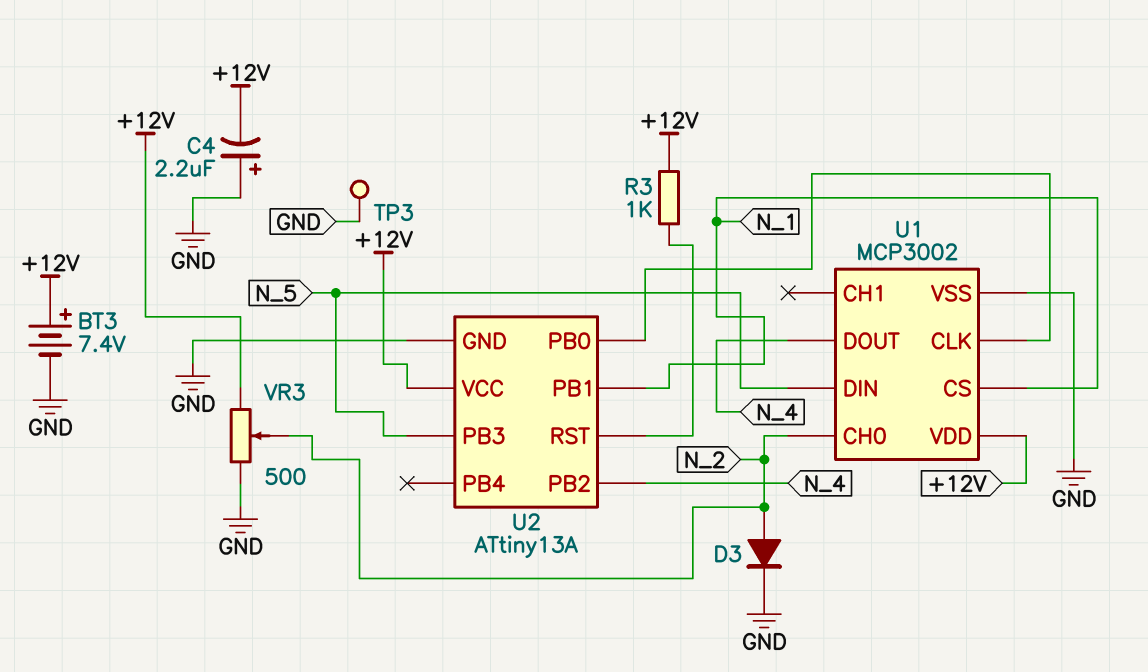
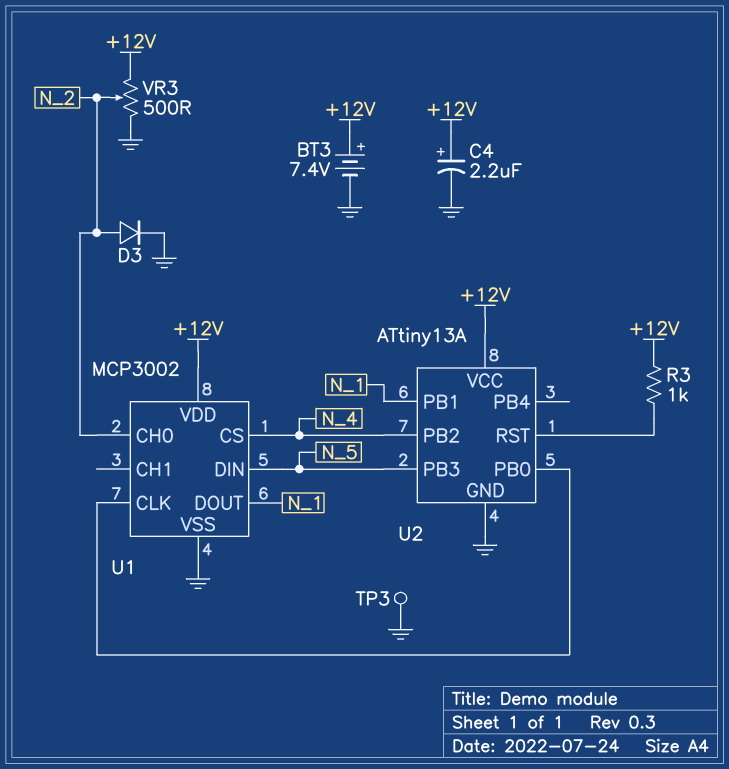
C4: 2.2uF (plus GND, minus +12V) -> 2.2uF (plus +12V, minus GND)
U1 pin CS: N_1 -> N_4
U1 pin DOUT: N_4 -> N_1

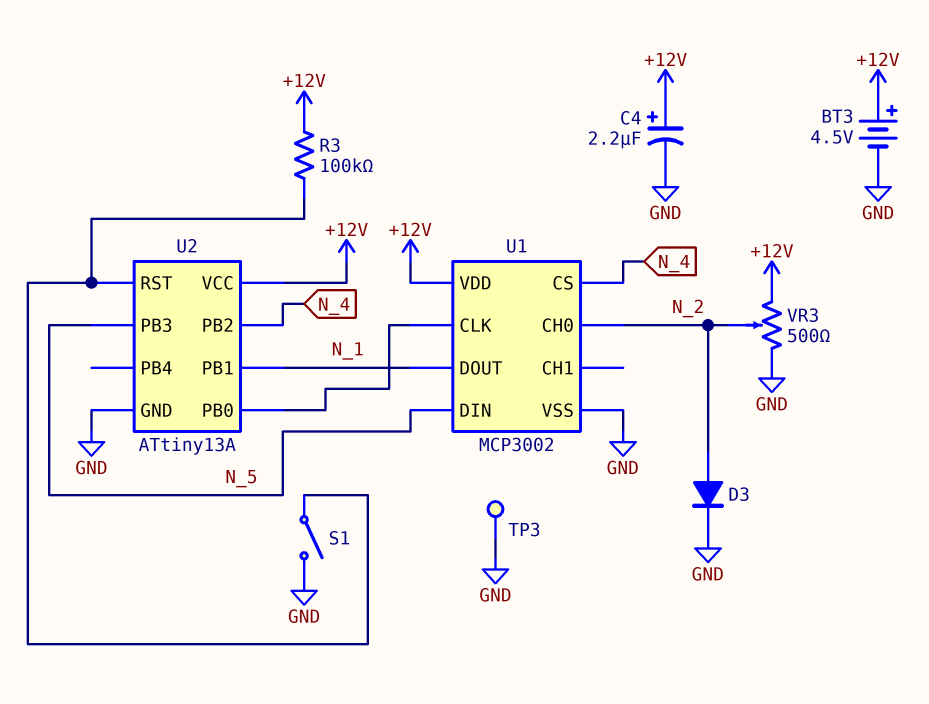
BT3: 7.4V (plus +12V, minus GND) -> 4.5V (plus +12V, minus GND)
R3: 1k (+12V, U2/RST) -> 100k (+12V, U2/RST)
S1: none -> switch (GND, U2/RST)

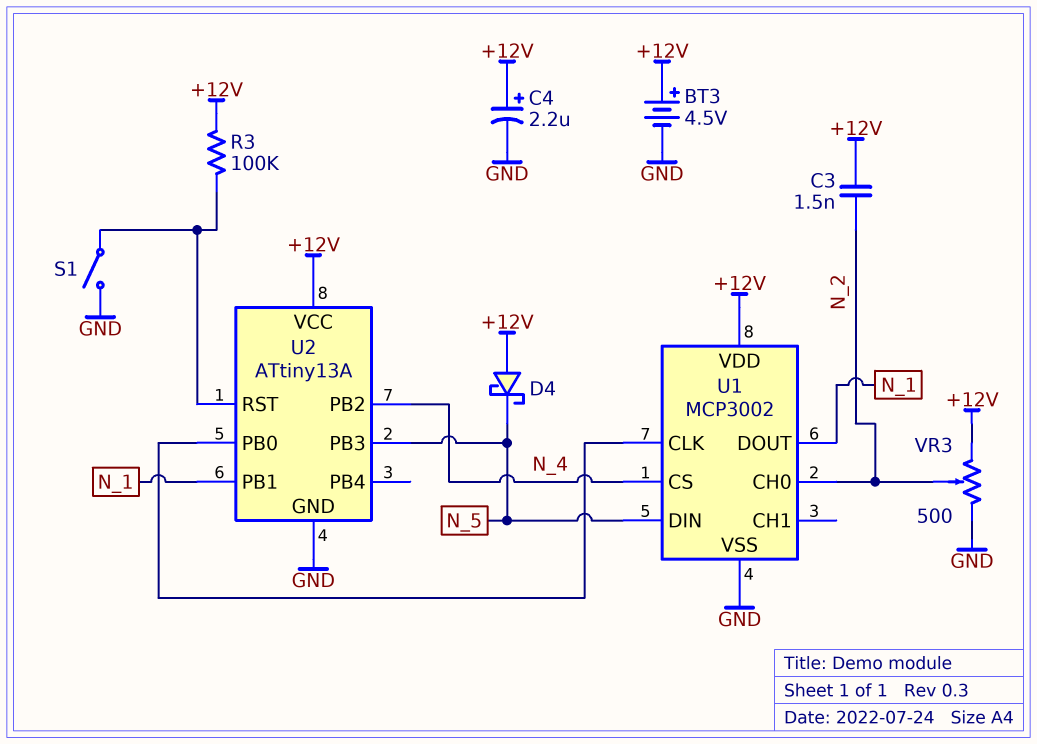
C3: none -> 1.5nF (+12V, N_2)
D3: diode (A N_2, K GND) -> none
D4: none -> schottky (A +12V, K N_5)
TP3: test point (GND) -> none

